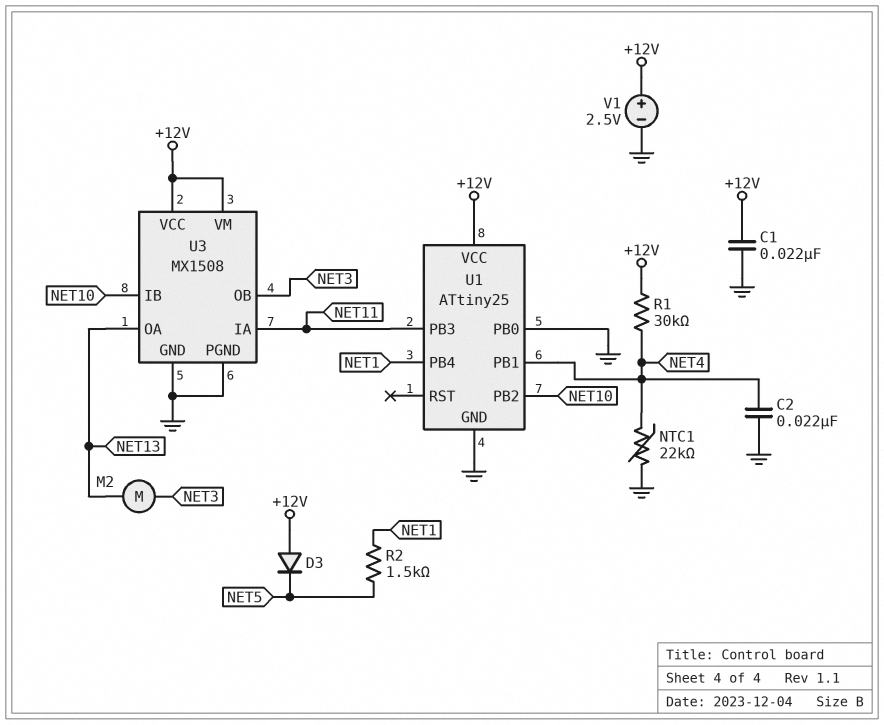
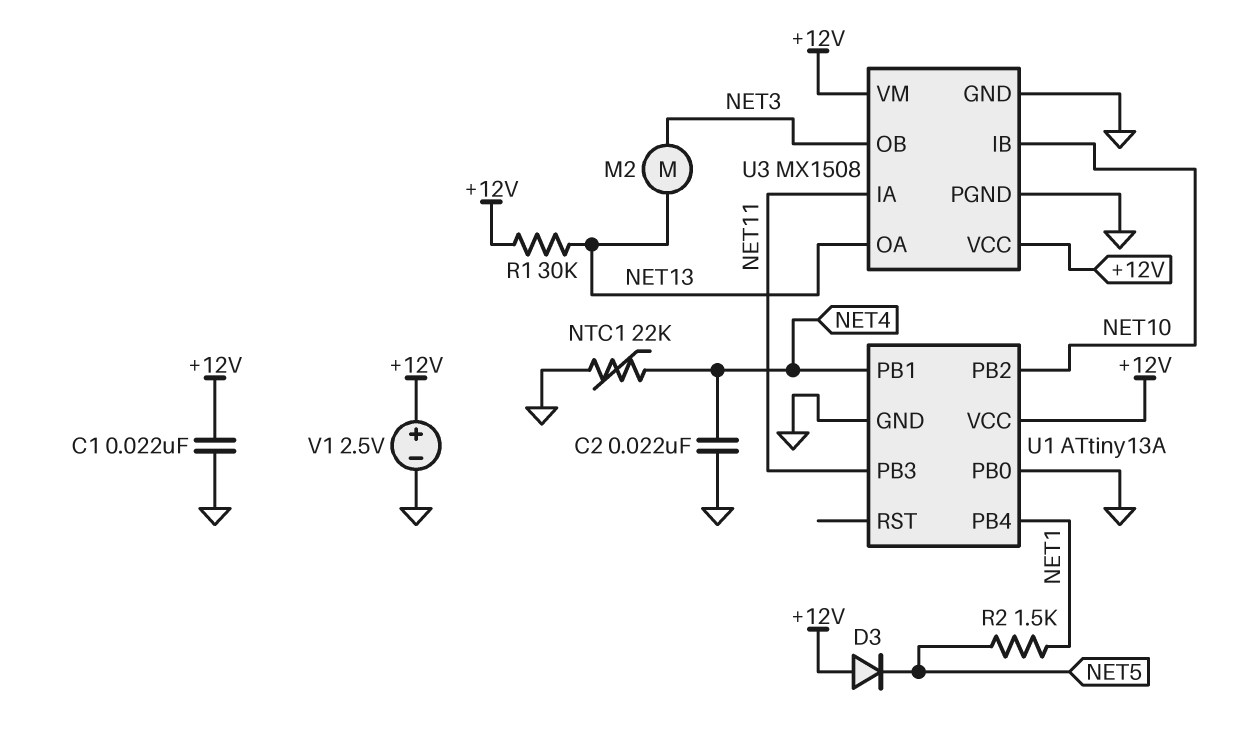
R1: 30k (+12V, NET4) -> 30k (+12V, NET13)
U1: ATtiny25 -> ATtiny13A

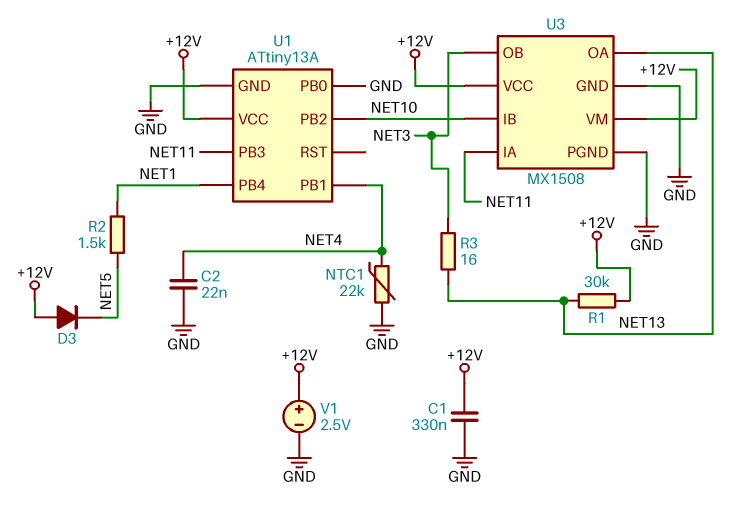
C1: 22nF (+12V, GND) -> 330nF (+12V, GND)
M2: motor (NET3, NET13) -> none
R3: none -> 16 (NET3, NET13)

